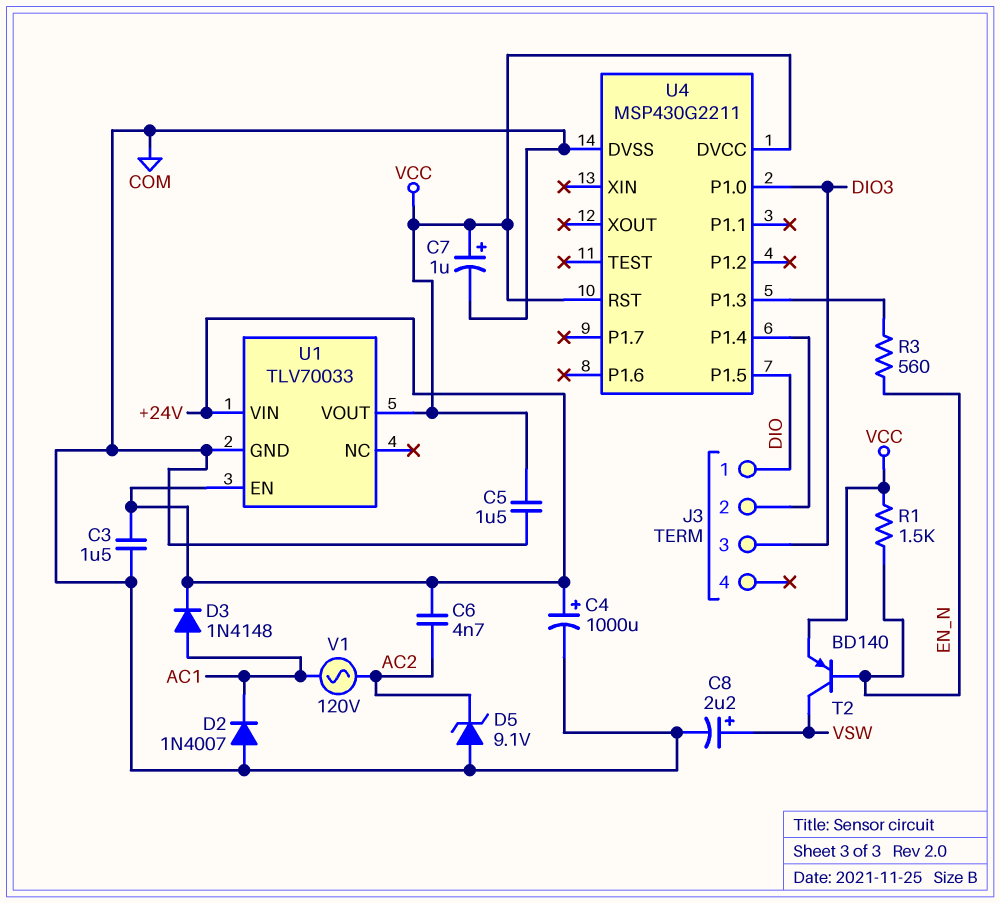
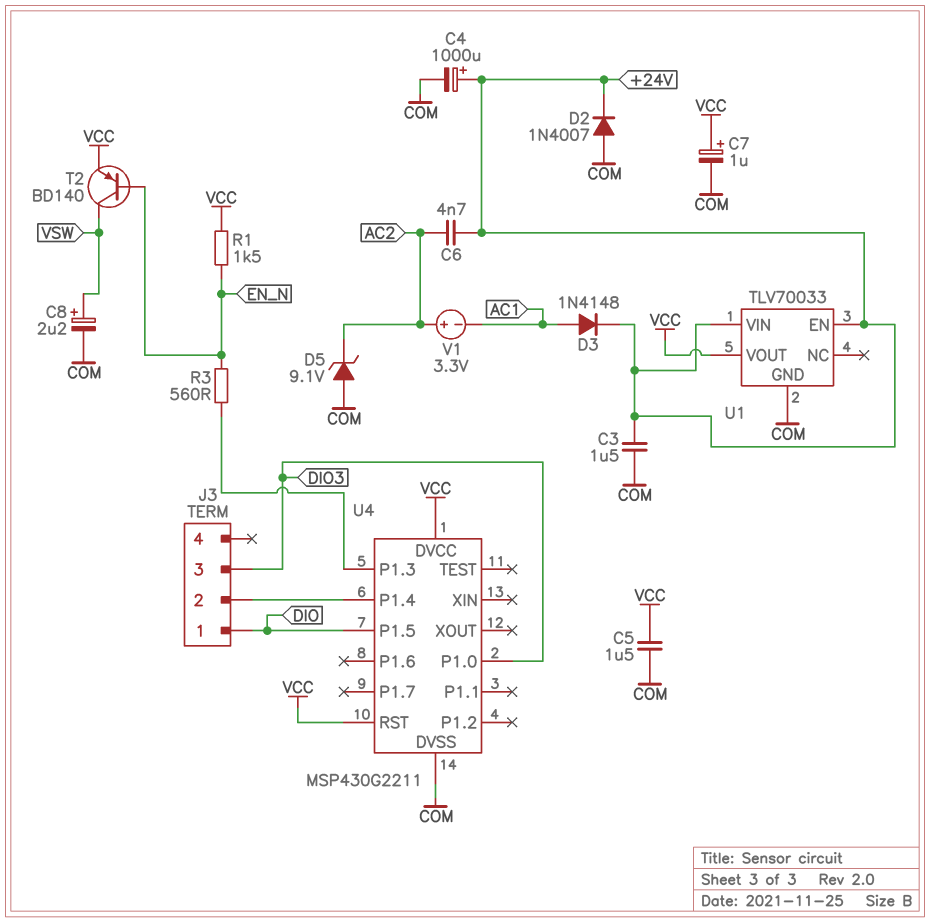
D2: diode 1N4007 (A COM, K AC1) -> diode 1N4007 (A COM, K +24V)
V1: AC 120V (AC1, AC2) -> 3.3V (plus AC2, minus AC1)

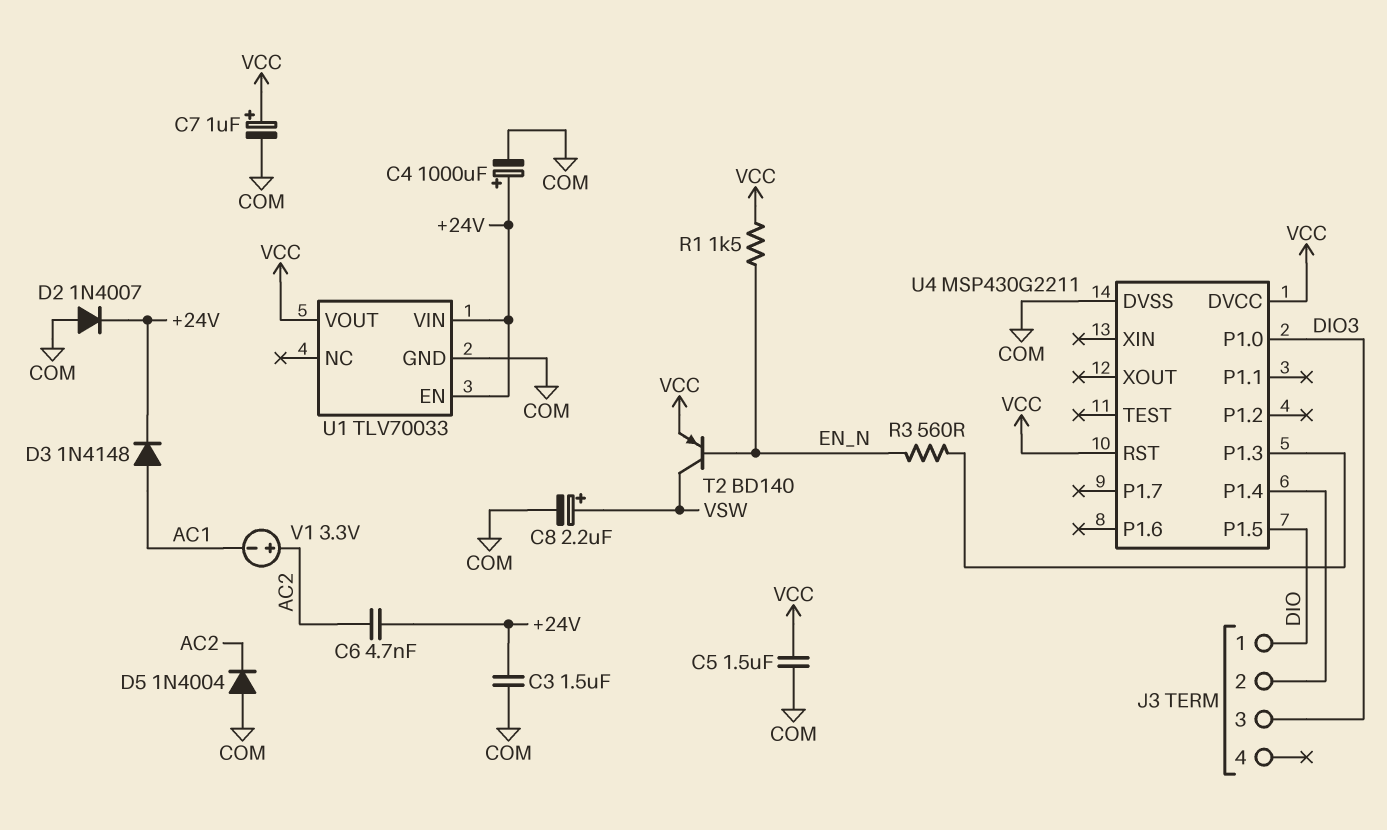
D5: zener 9.1V (A COM, K AC2) -> diode 1N4004 (A COM, K AC2)

